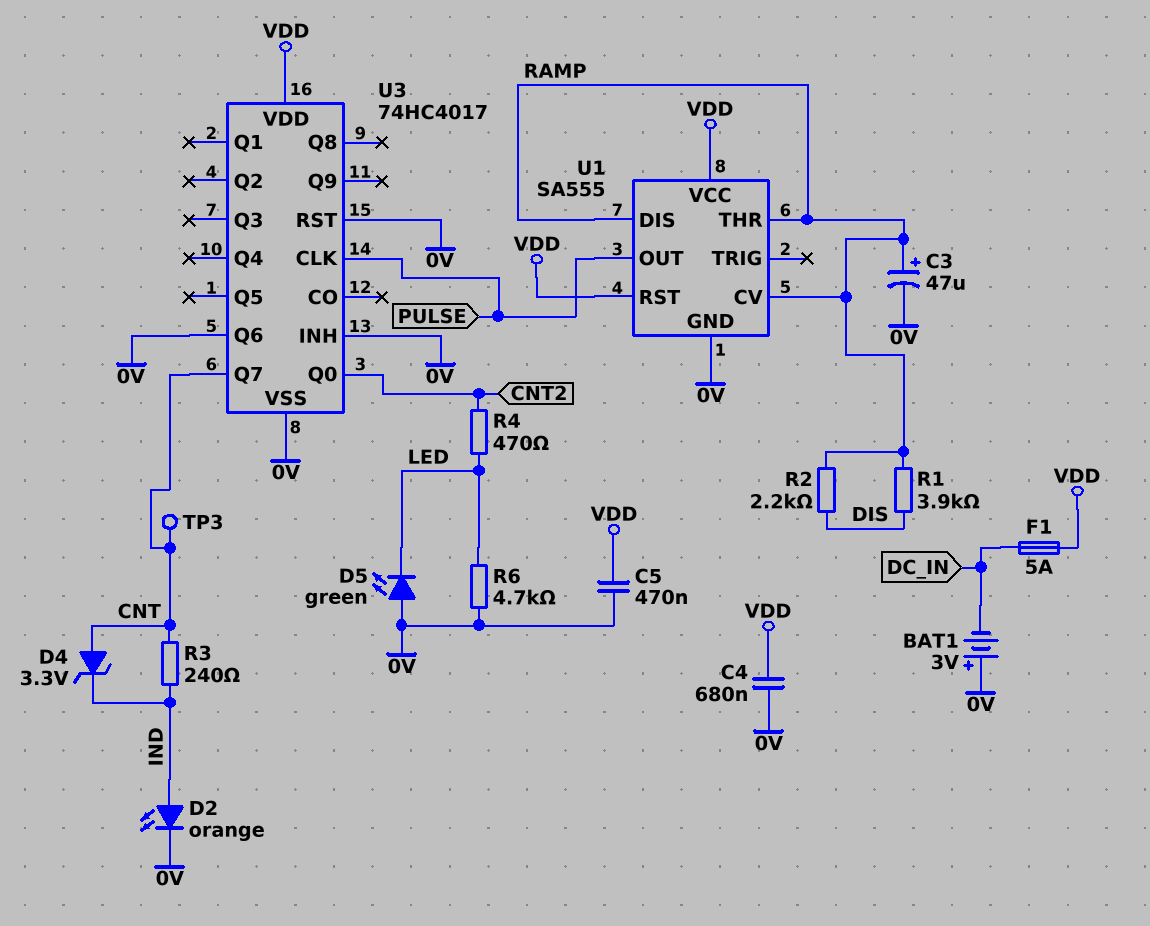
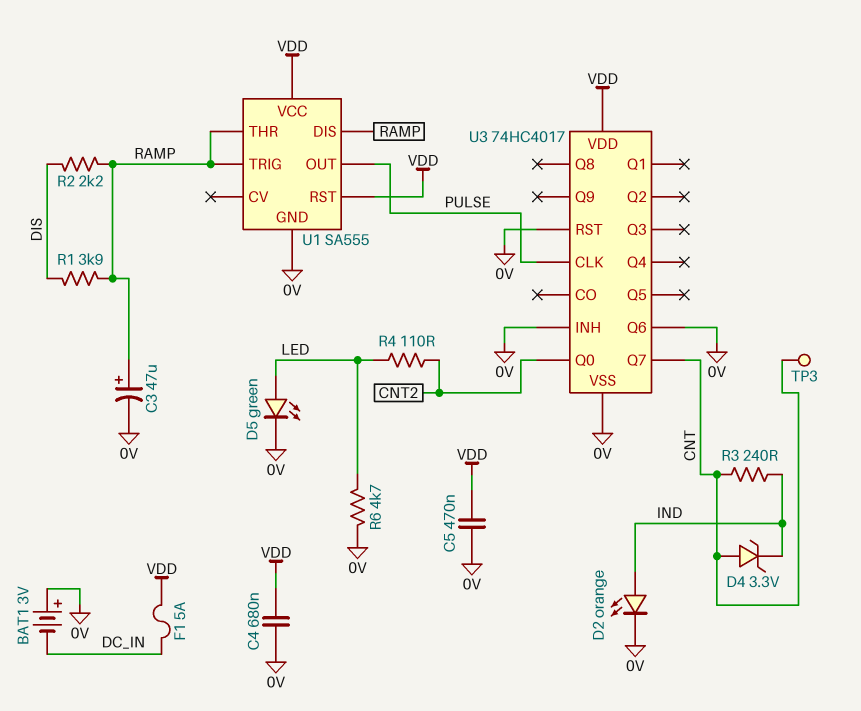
D5: LED green (A 0V, K LED) -> LED green (A LED, K 0V)
R4: 470 (CNT2, LED) -> 110 (CNT2, LED)
U1 pin CV: RAMP -> none
U1 pin TRIG: none -> RAMP

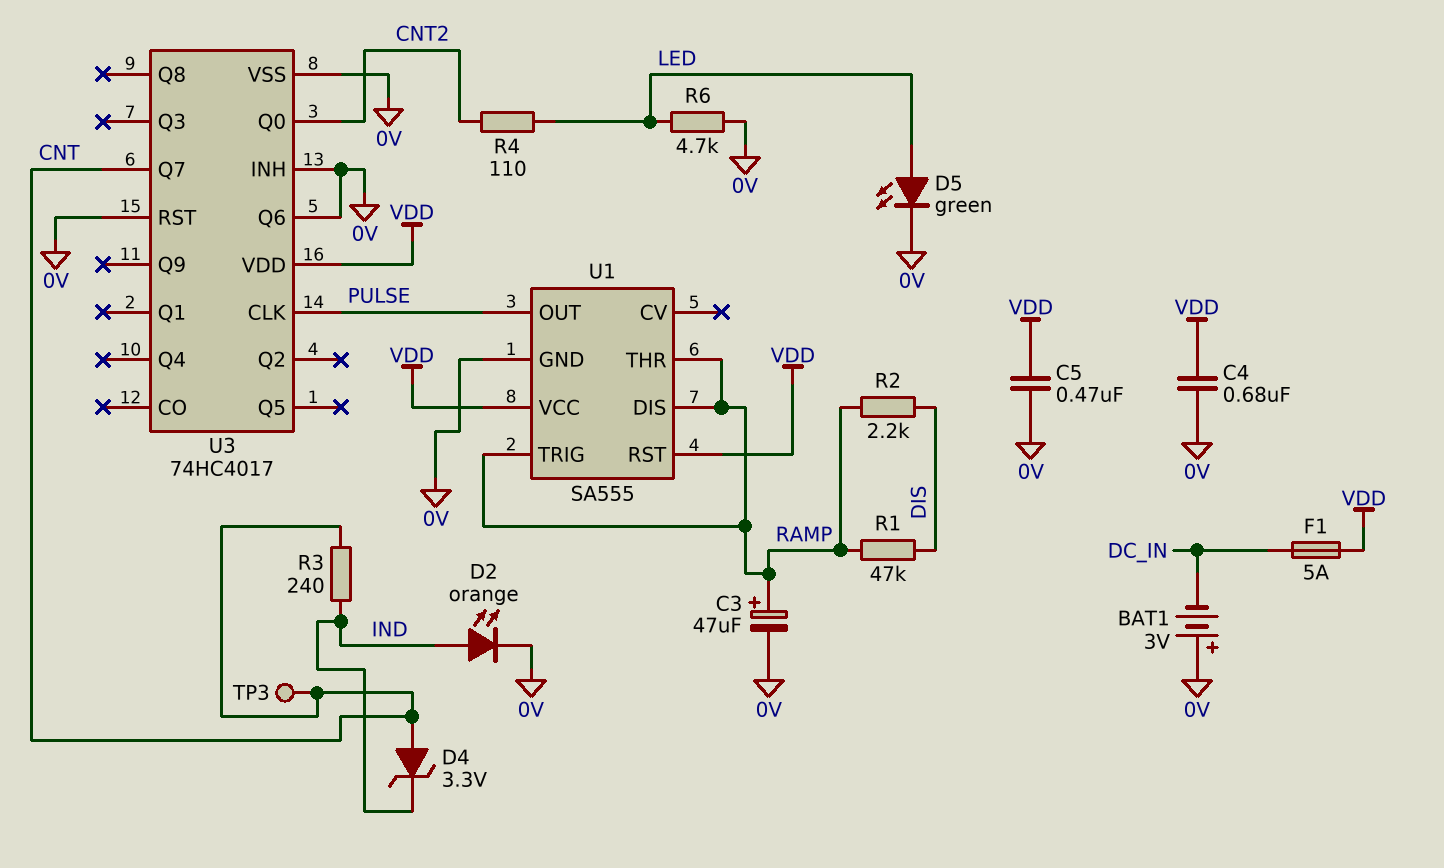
R1: 3.9k (DIS, RAMP) -> 47k (DIS, RAMP)

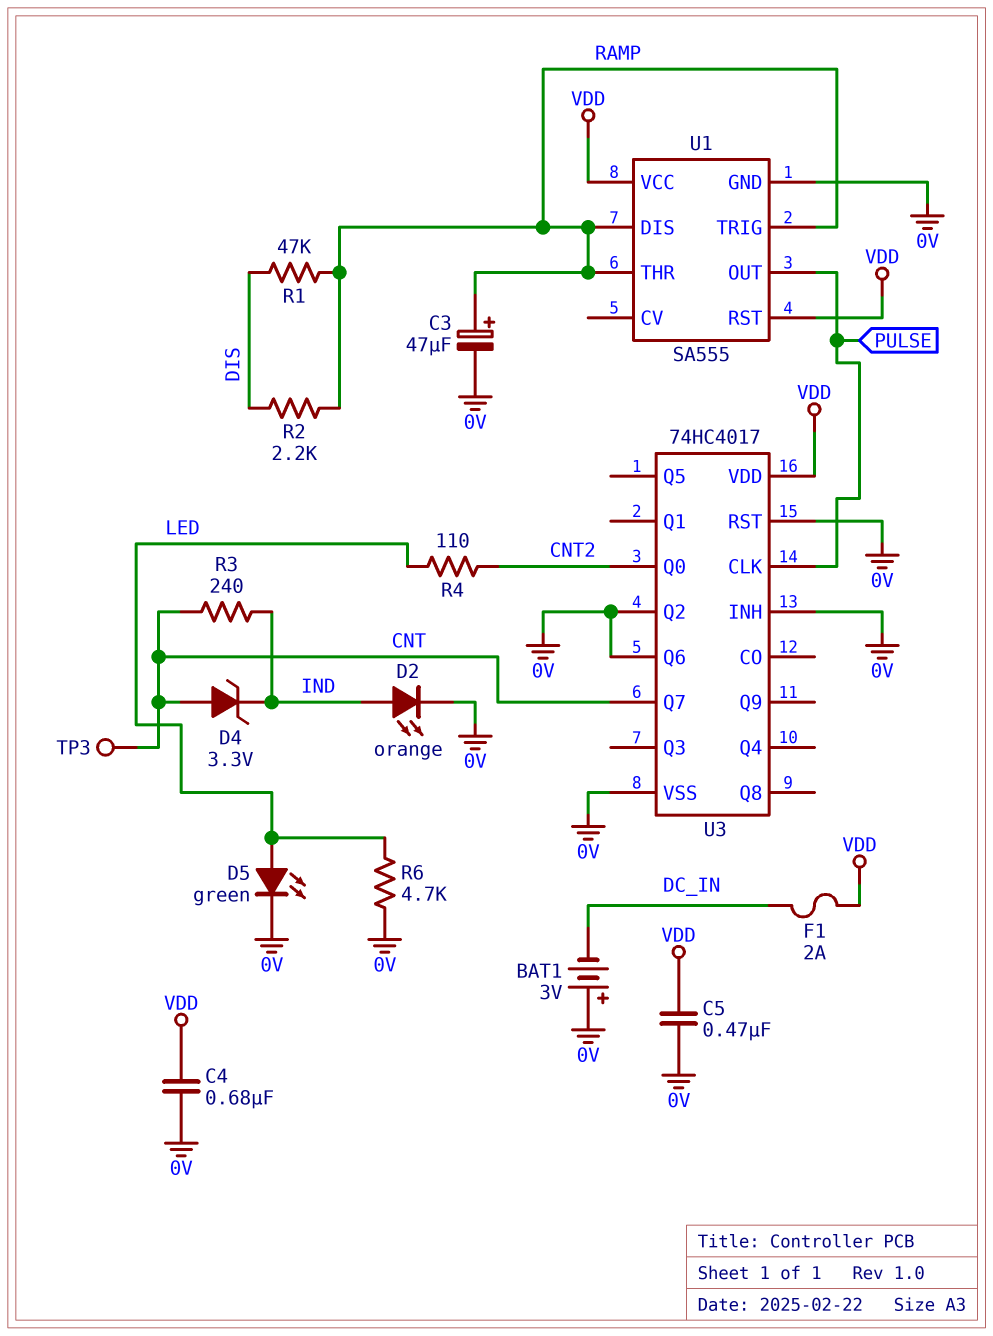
F1: 5A (DC_IN, VDD) -> 2A (DC_IN, VDD)
U3 pin Q2: none -> 0V

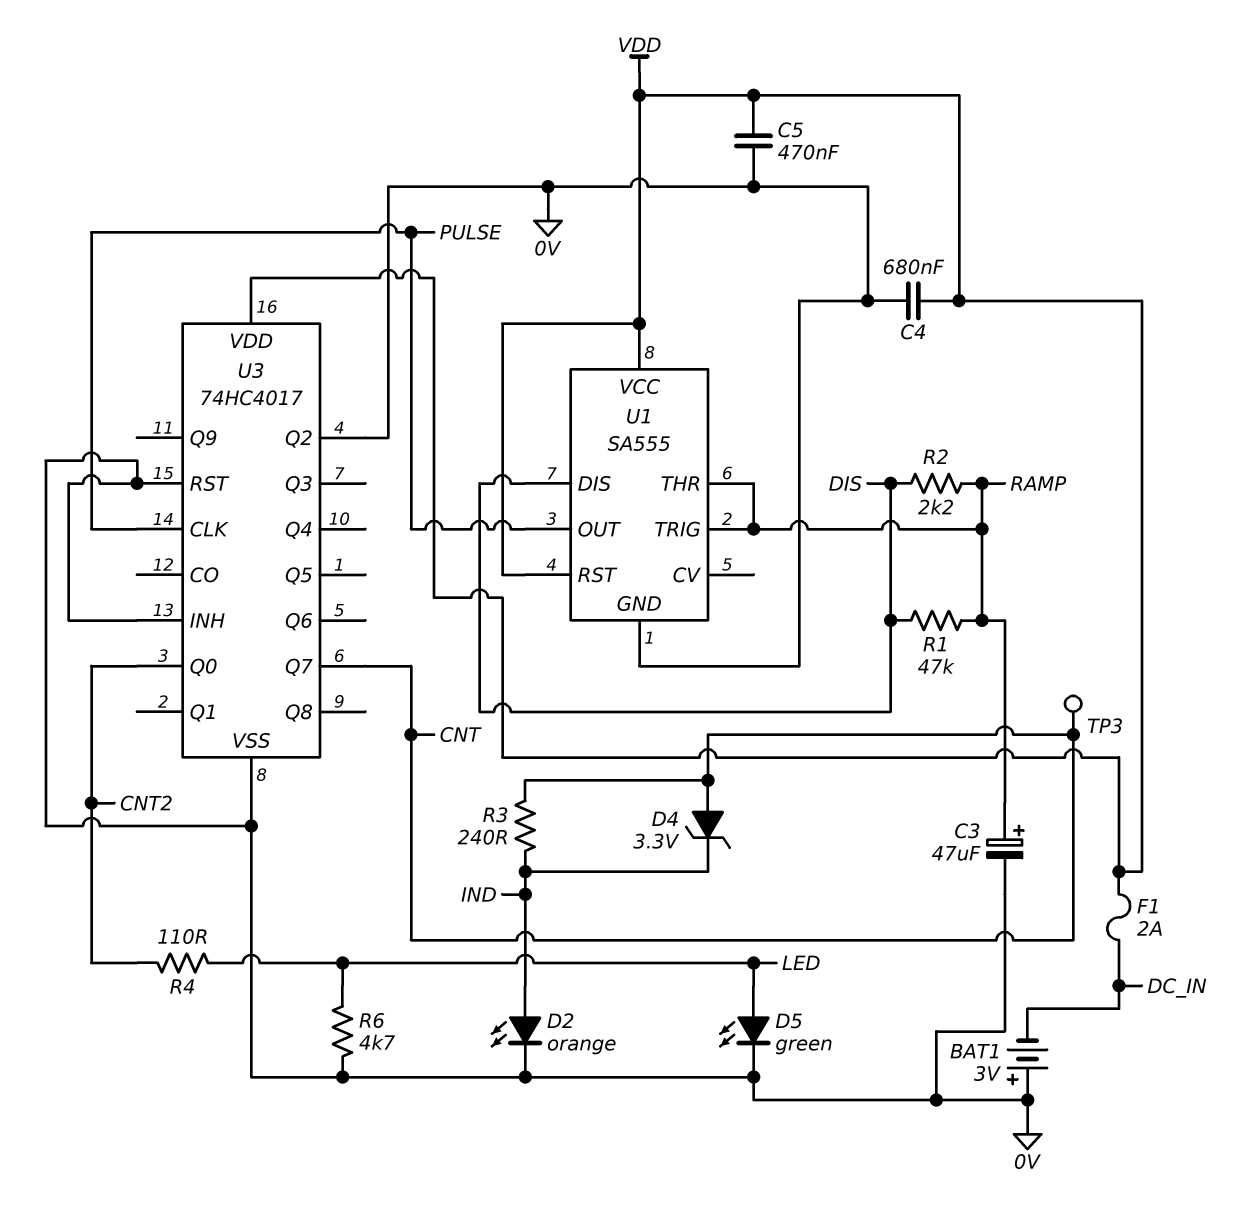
U1 pin DIS: RAMP -> DIS
U3 pin Q6: 0V -> none

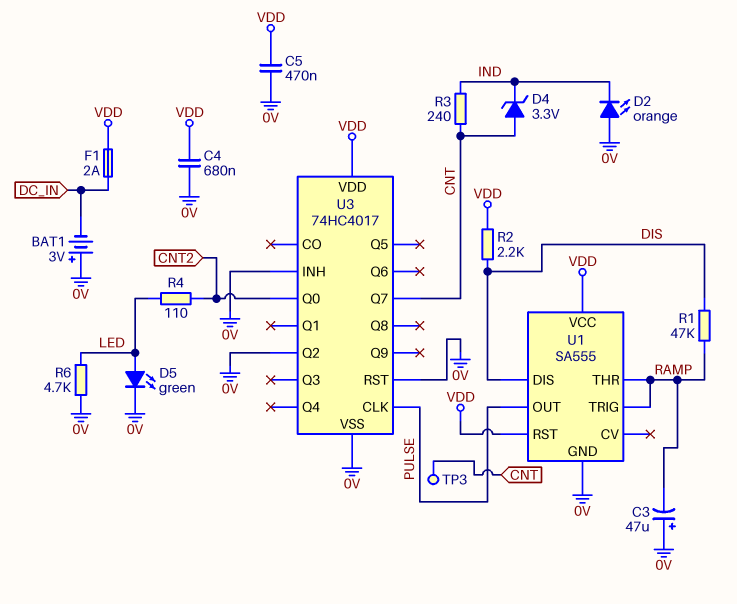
C3: 47uF (plus RAMP, minus 0V) -> 47uF (plus 0V, minus RAMP)
D2: LED orange (A IND, K 0V) -> LED orange (A 0V, K IND)
R2: 2.2k (DIS, RAMP) -> 2.2k (DIS, VDD)

